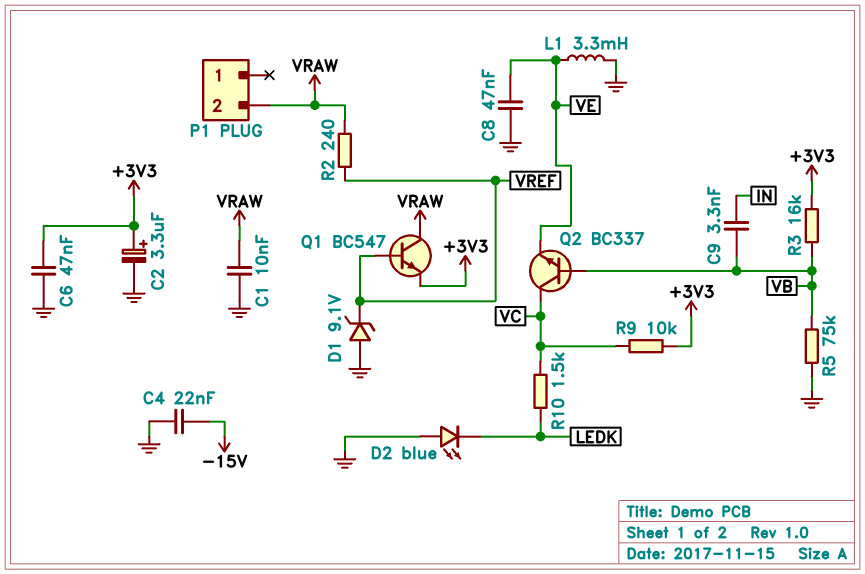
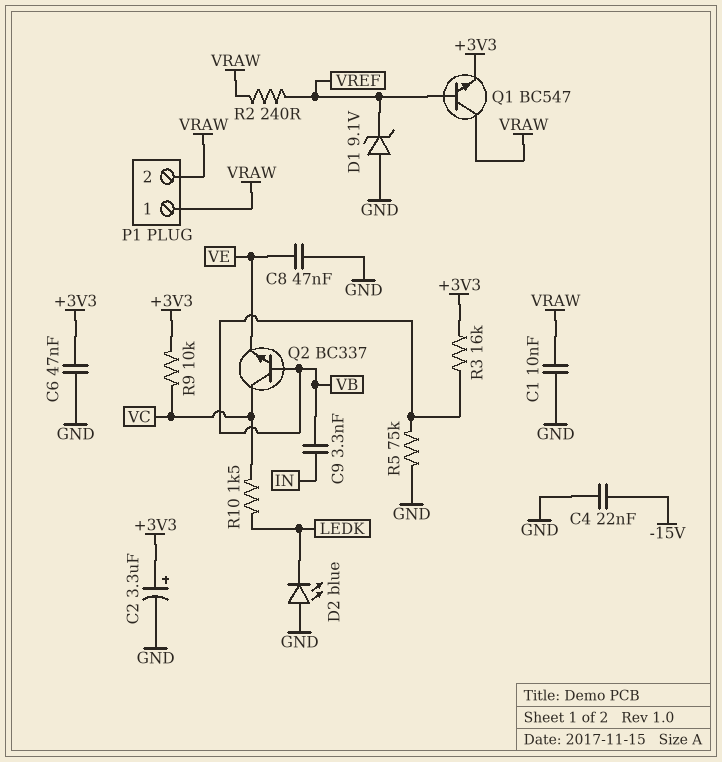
L1: 3.3mH (GND, VE) -> none
P1 pin 1: none -> VRAW

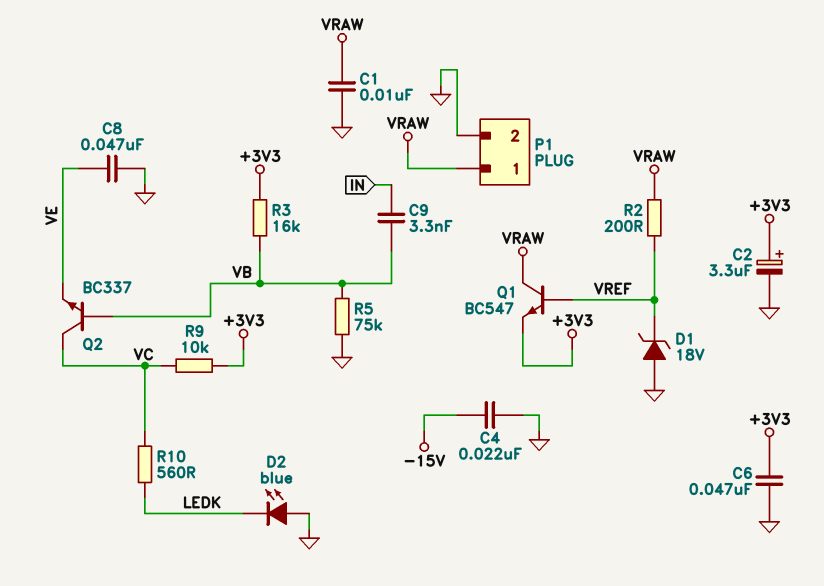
D1: zener 9.1V (A GND, K VREF) -> zener 18V (A GND, K VREF)
P1 pin 2: VRAW -> GND
R2: 240 (VRAW, VREF) -> 200 (VRAW, VREF)
R10: 1.5k (LEDK, VC) -> 560 (LEDK, VC)

